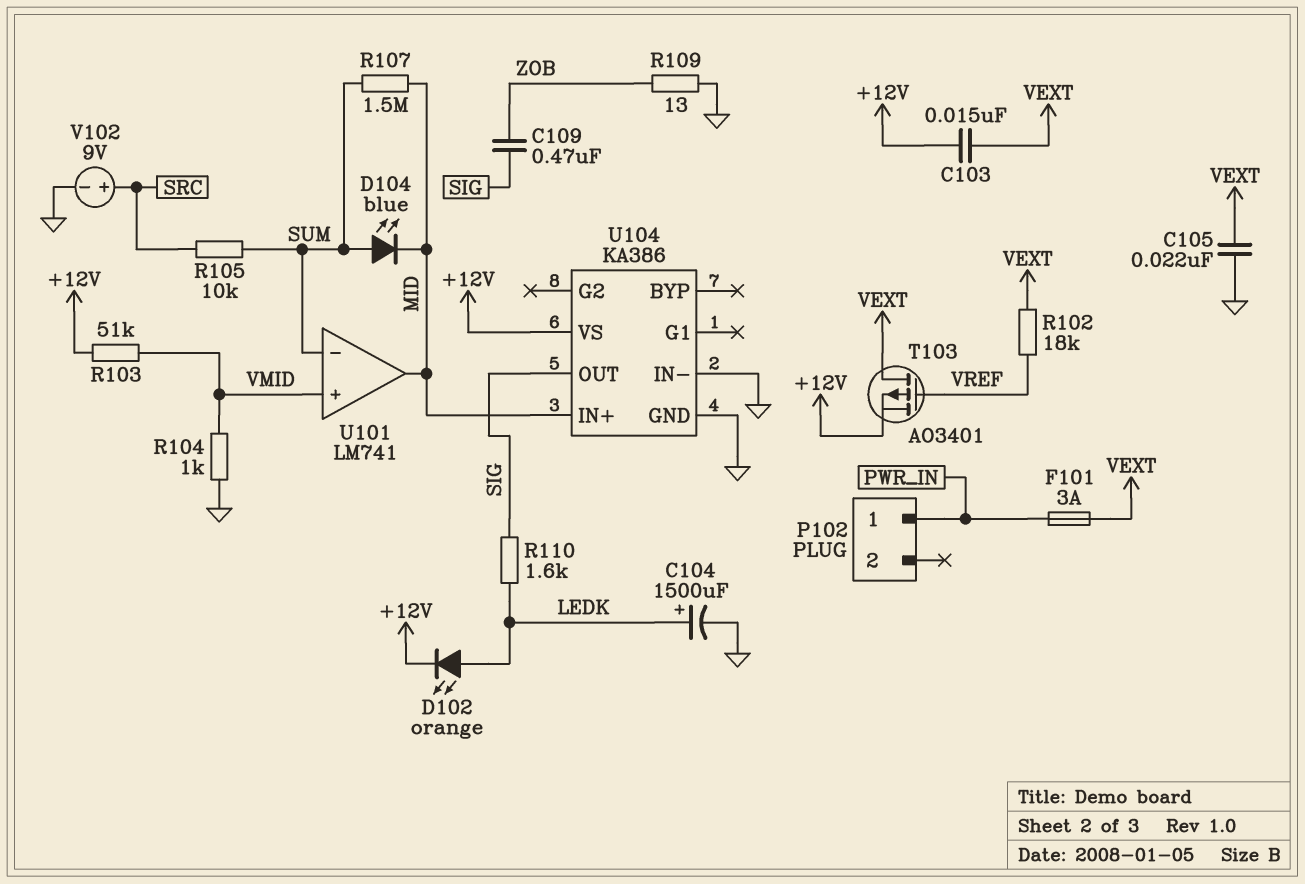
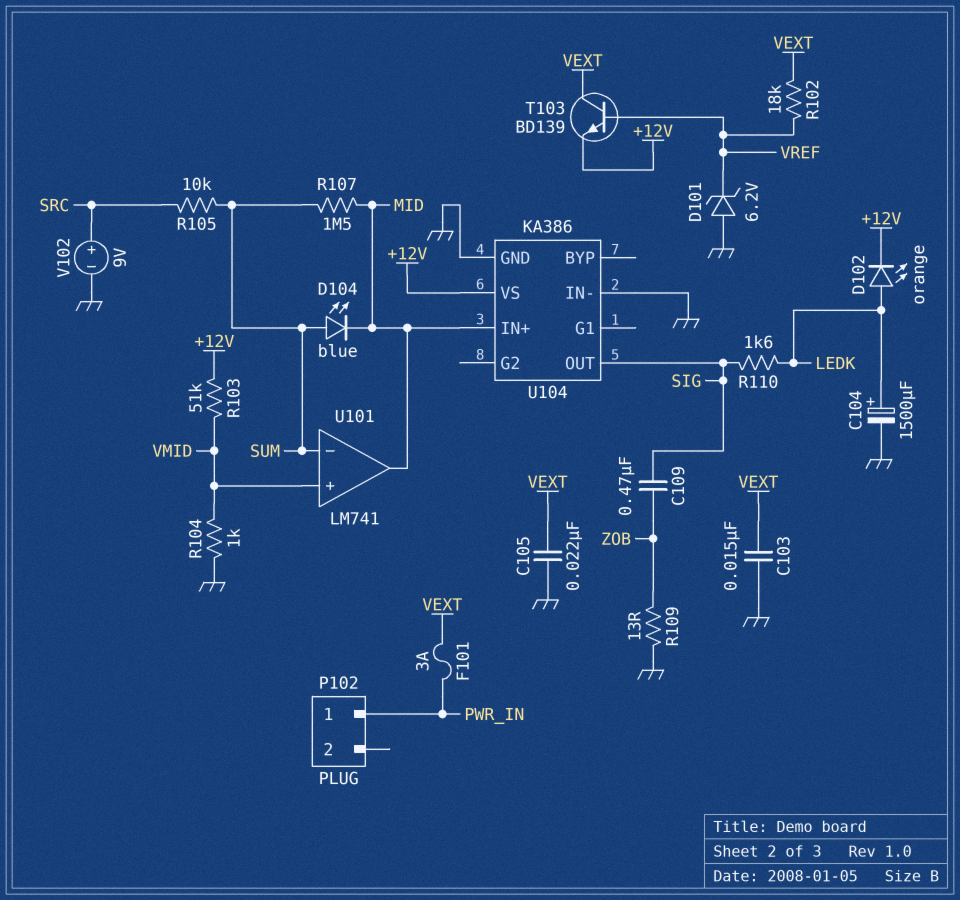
C103: 15nF (+12V, VEXT) -> 15nF (GND, VEXT)
D101: none -> zener 6.2V (A GND, K VREF)
T103: PMOS AO3401 (G VREF, D VEXT, S +12V) -> NPN BD139 (B VREF, C VEXT, E +12V)

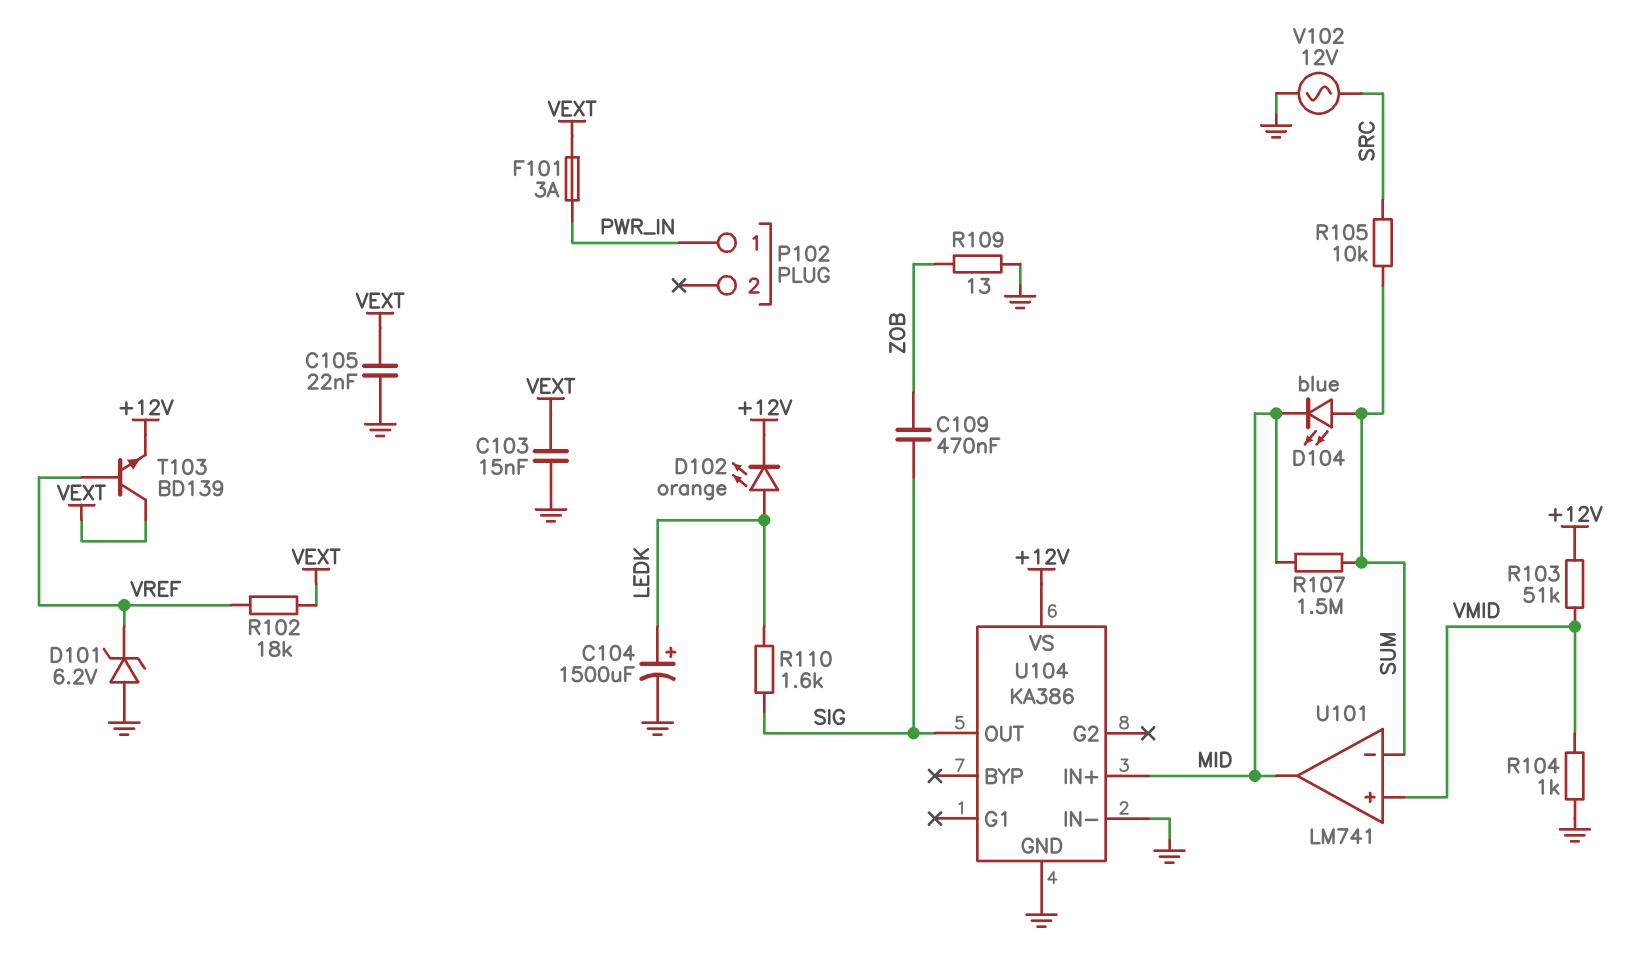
V102: 9V (plus SRC, minus GND) -> AC 12V (GND, SRC)

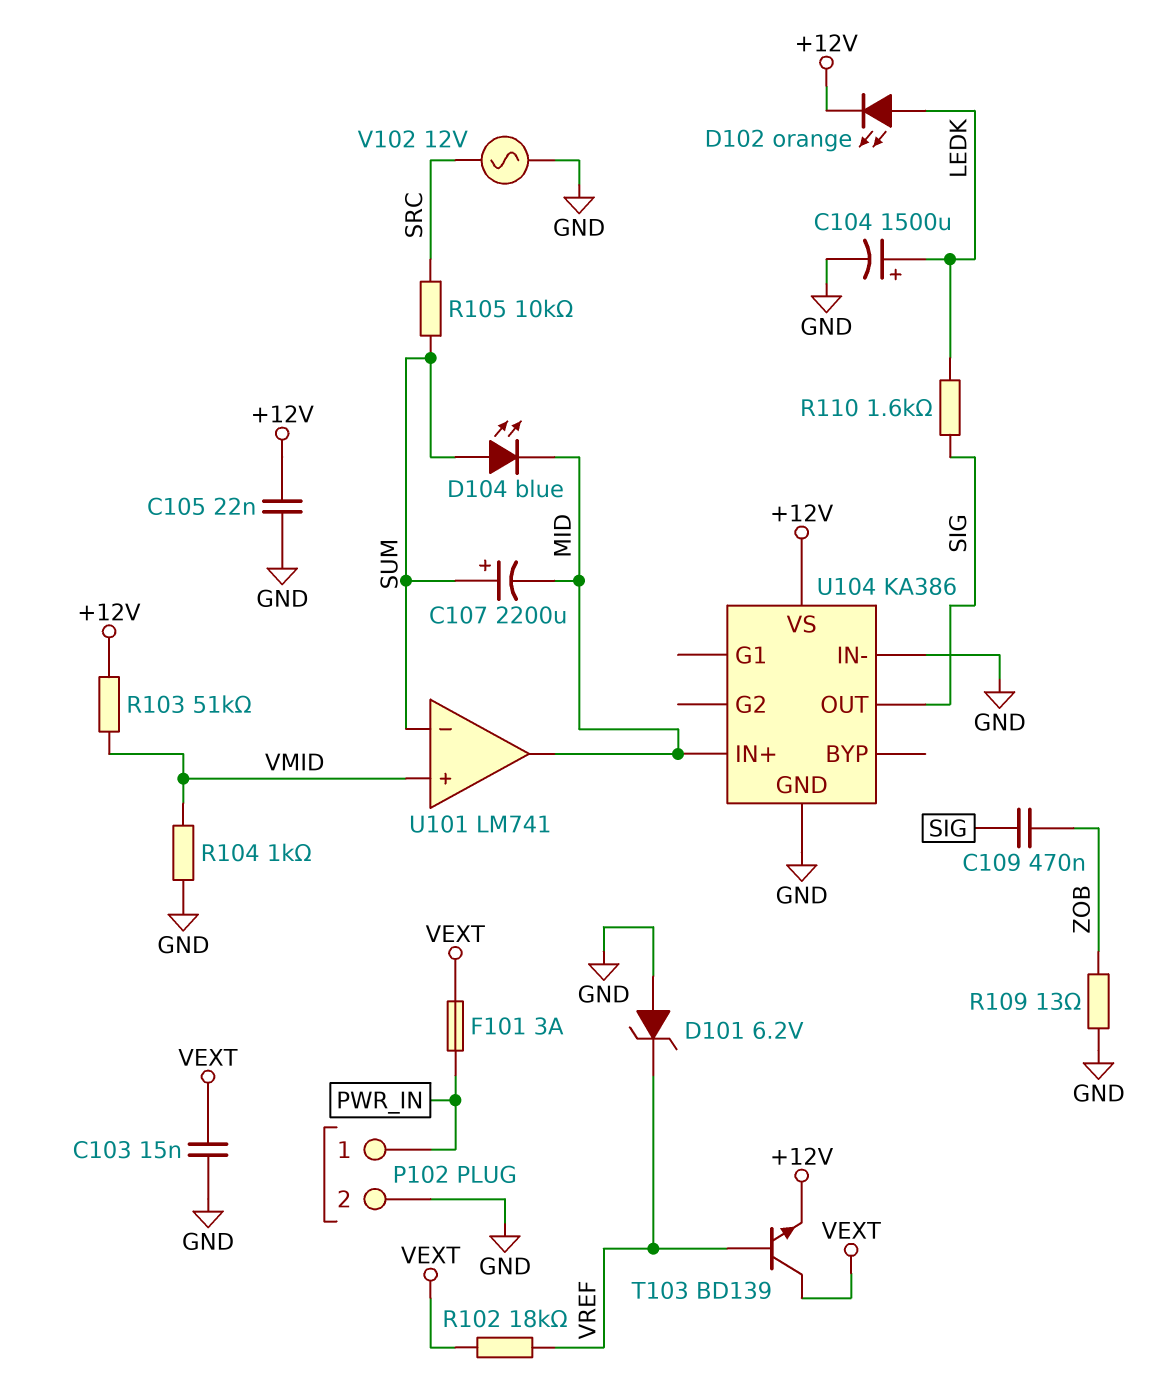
C105: 22nF (GND, VEXT) -> 22nF (+12V, GND)
C107: none -> 2200uF (plus SUM, minus MID)
P102 pin 2: none -> GND
R107: 1.5M (MID, SUM) -> none

